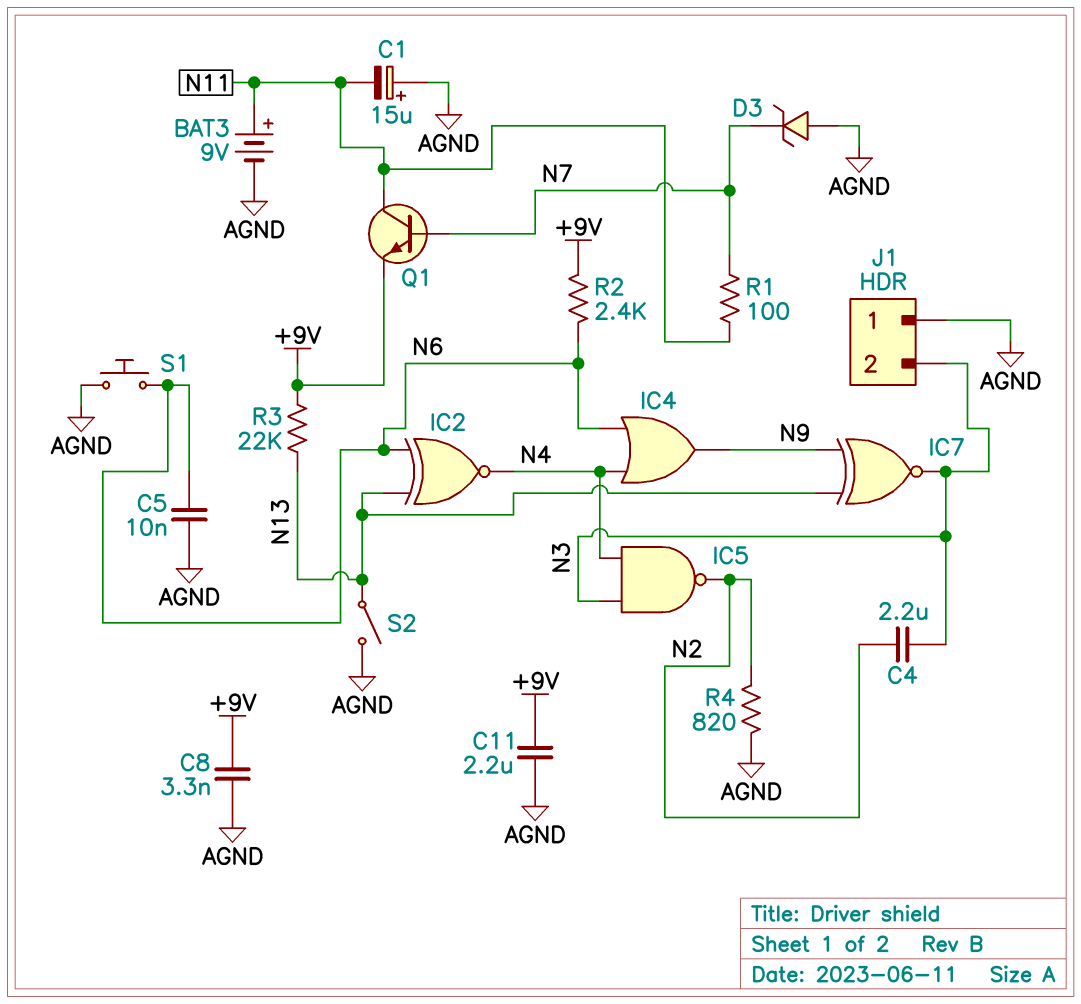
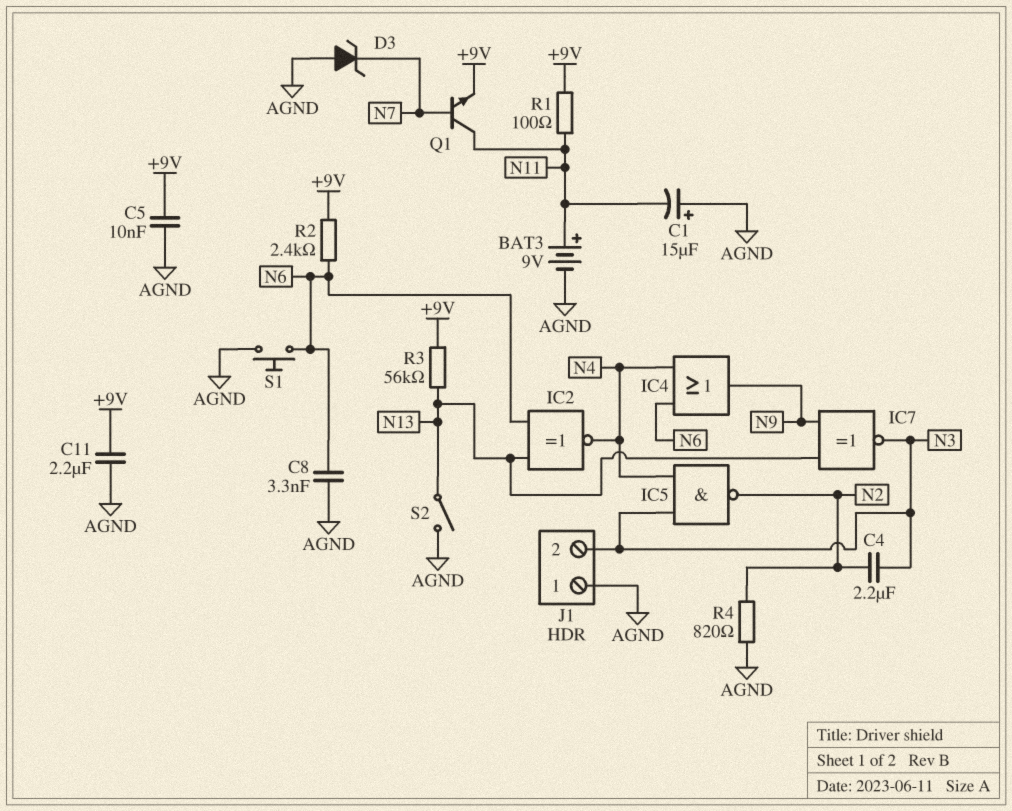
C5: 10nF (AGND, N6) -> 10nF (+9V, AGND)
C8: 3.3nF (+9V, AGND) -> 3.3nF (AGND, N6)
R1: 100 (N7, N11) -> 100 (+9V, N11)
R3: 22k (+9V, N13) -> 56k (+9V, N13)

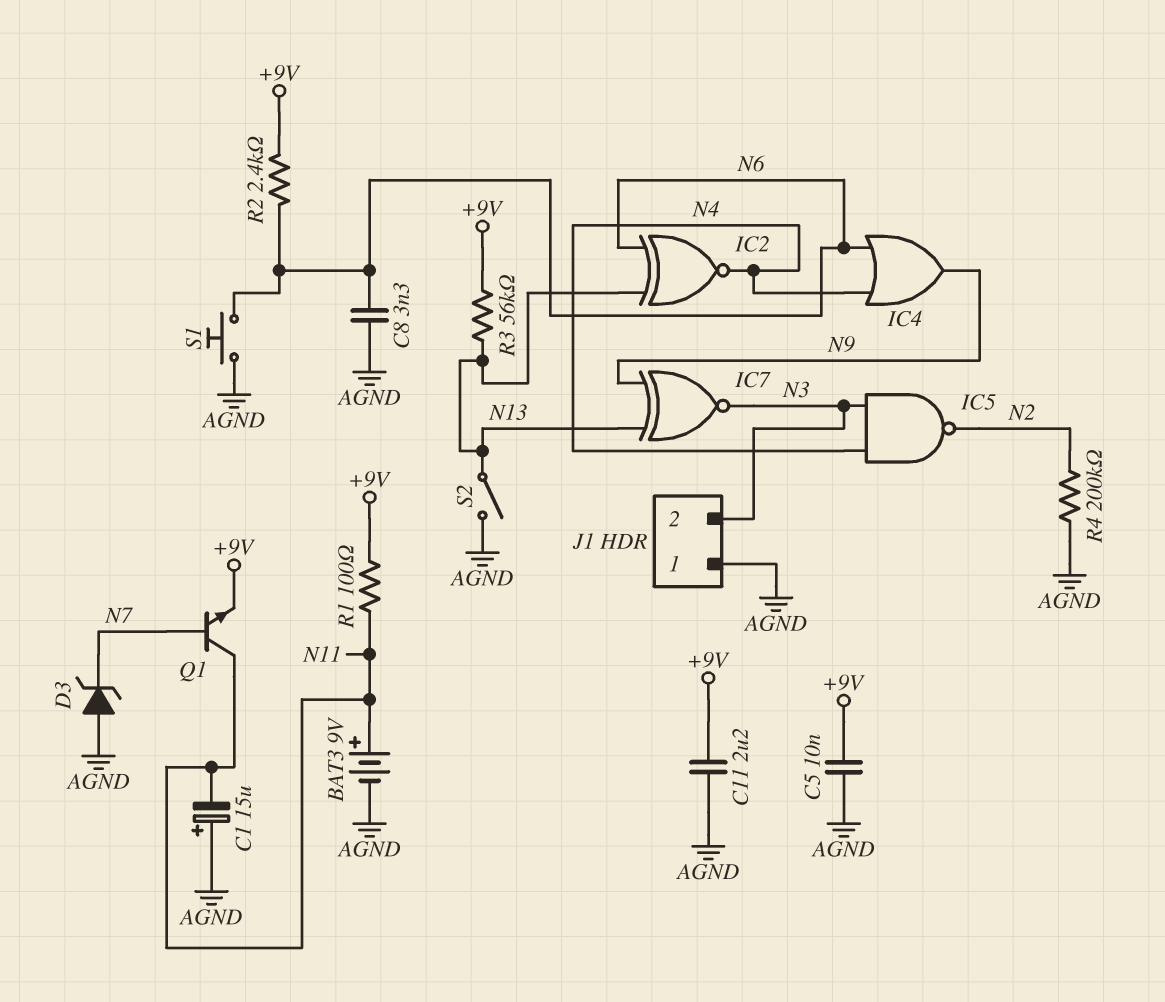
C4: 2.2uF (N2, N3) -> none
R4: 820 (AGND, N2) -> 200k (AGND, N2)

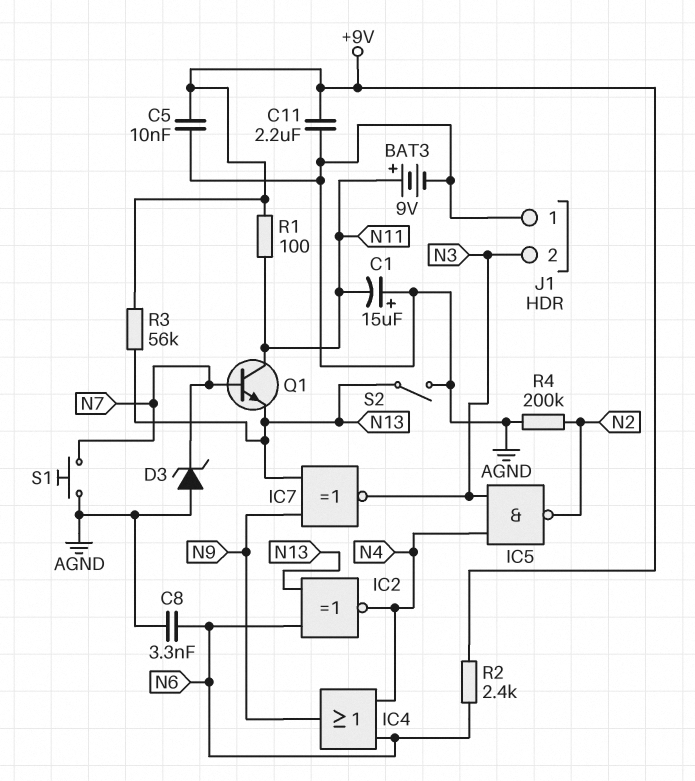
Q1: NPN (B N7, C N11, E +9V) -> NPN (B N7, C N11, E N13)
S1: button (AGND, N6) -> button (AGND, N7)

